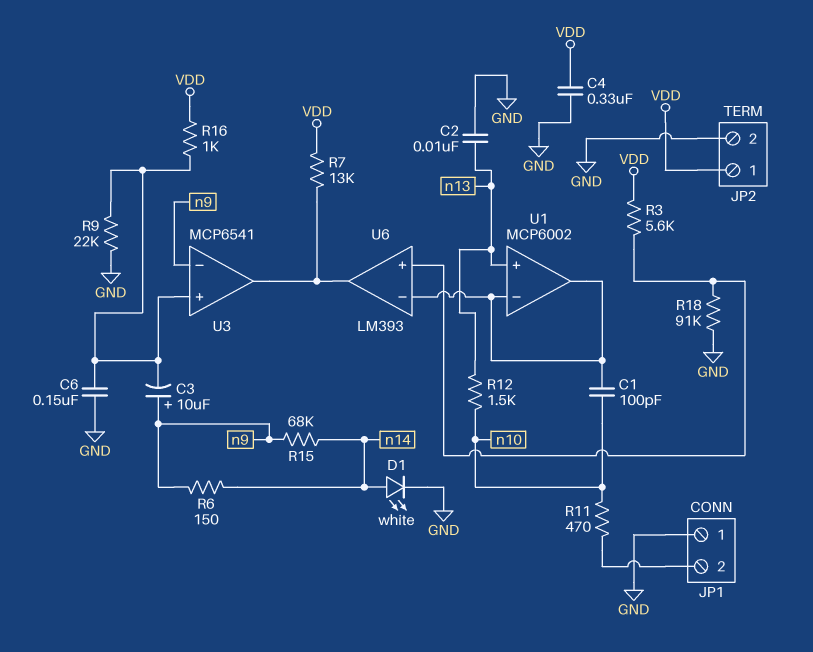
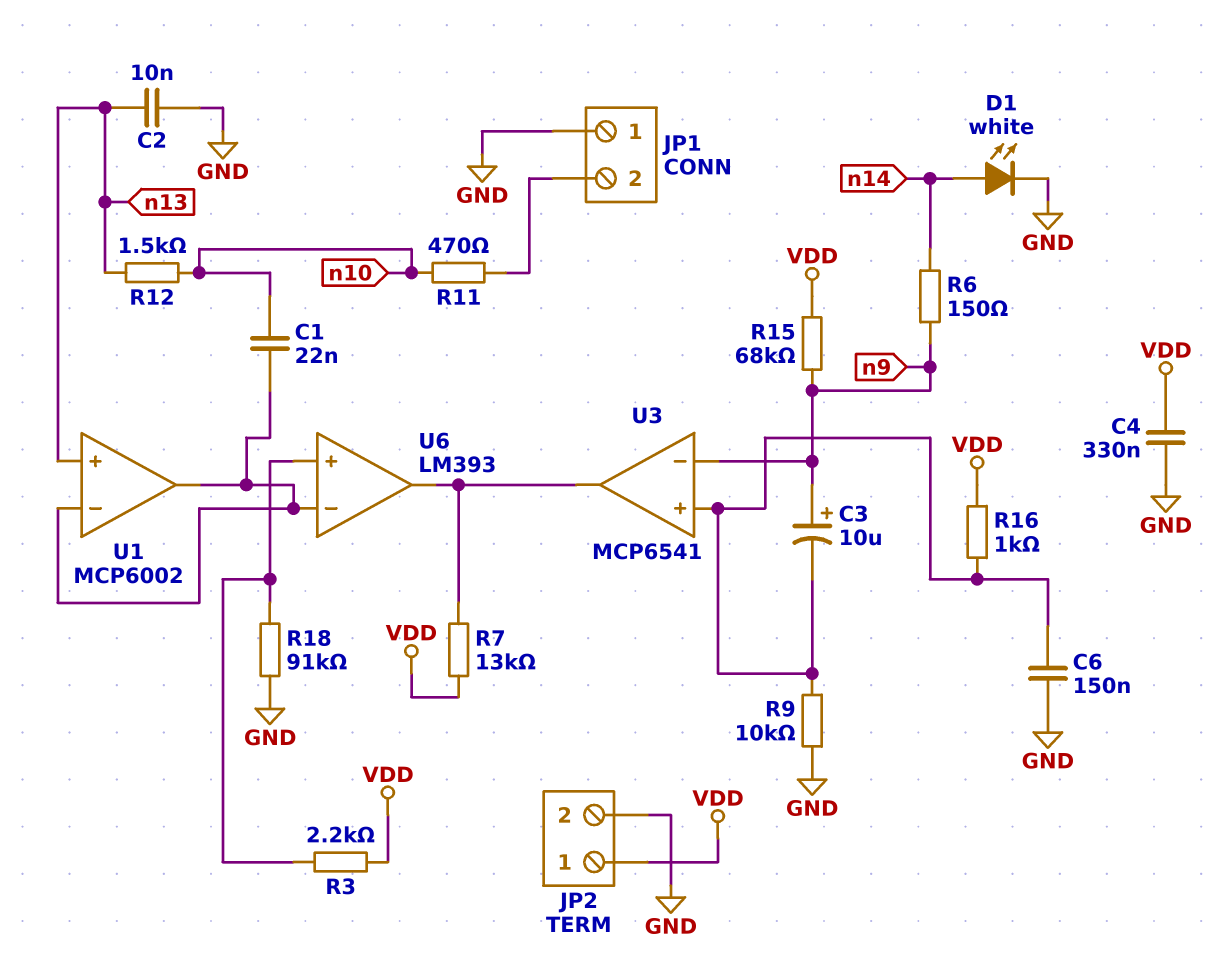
C1: 100pF (U1/in-, n10) -> 22nF (U1/in-, n10)
R3: 5.6k (U6/in+, VDD) -> 2.2k (U6/in+, VDD)
R9: 22k (GND, U3/in+) -> 10k (GND, U3/in+)
R15: 68k (n9, n14) -> 68k (VDD, n9)

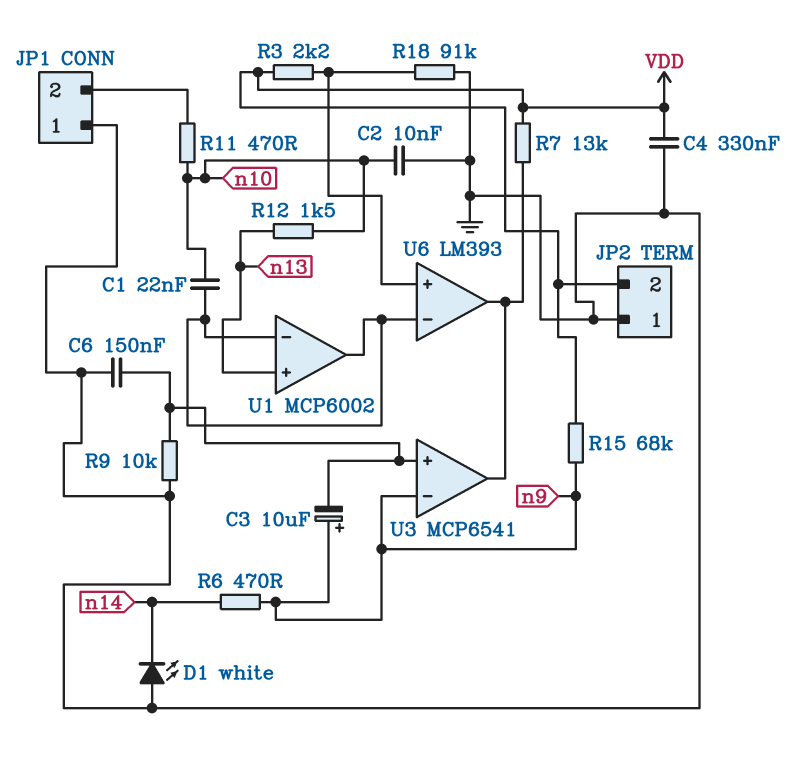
C2: 10nF (GND, n13) -> 10nF (GND, n10)
D1: LED white (A n14, K GND) -> LED white (A GND, K n14)
JP2 pin 1: VDD -> GND
JP2 pin 2: GND -> VDD
R6: 150 (n9, n14) -> 470 (n9, n14)
R16: 1k (U3/in+, VDD) -> none

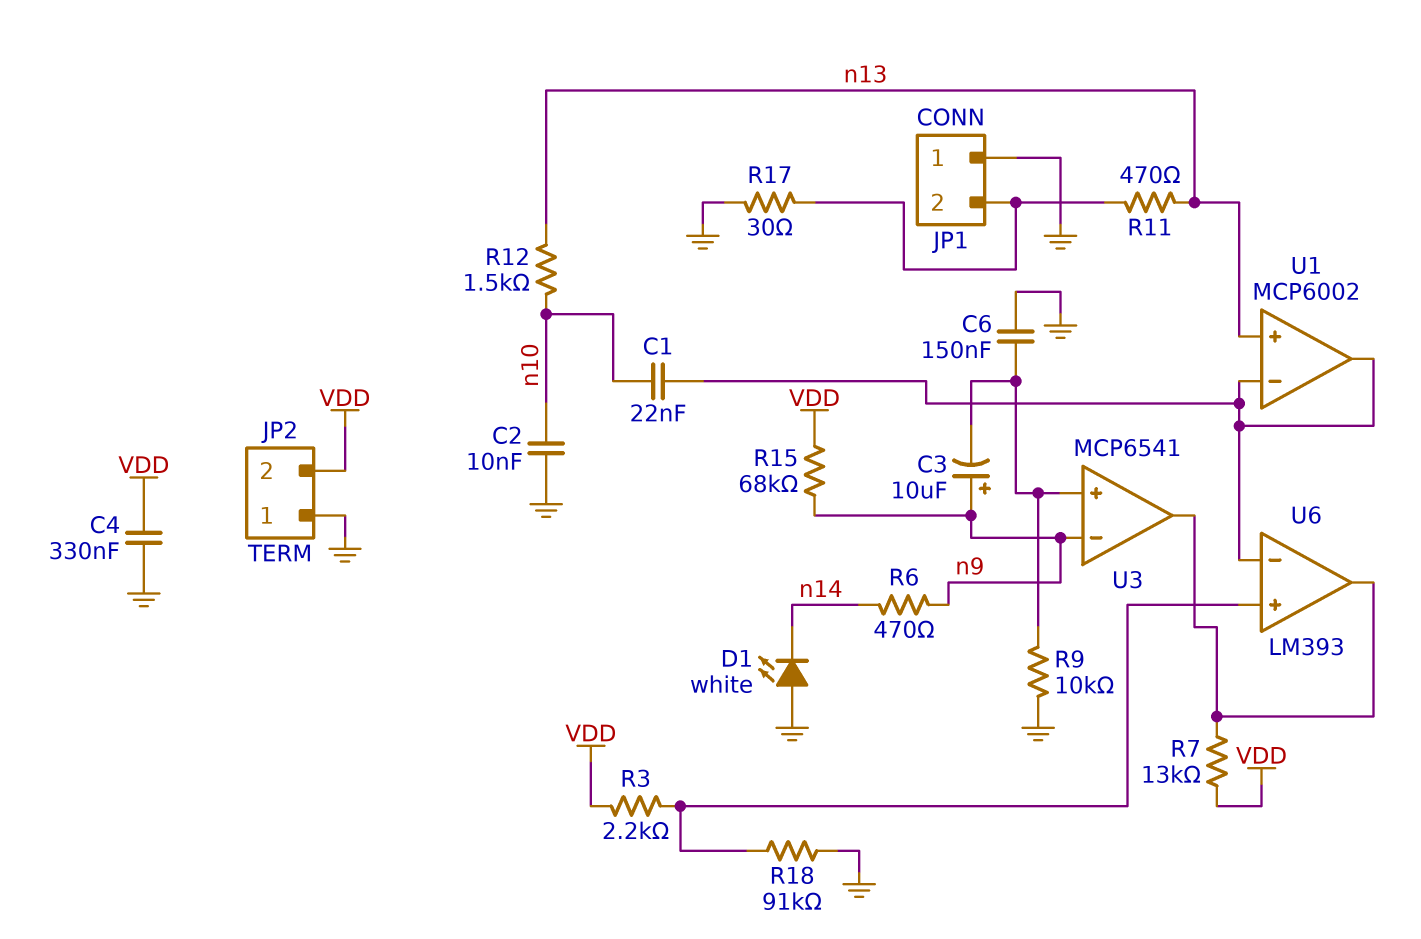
R11: 470 (JP1/2, n10) -> 470 (JP1/2, n13)
R17: none -> 30 (GND, JP1/2)

